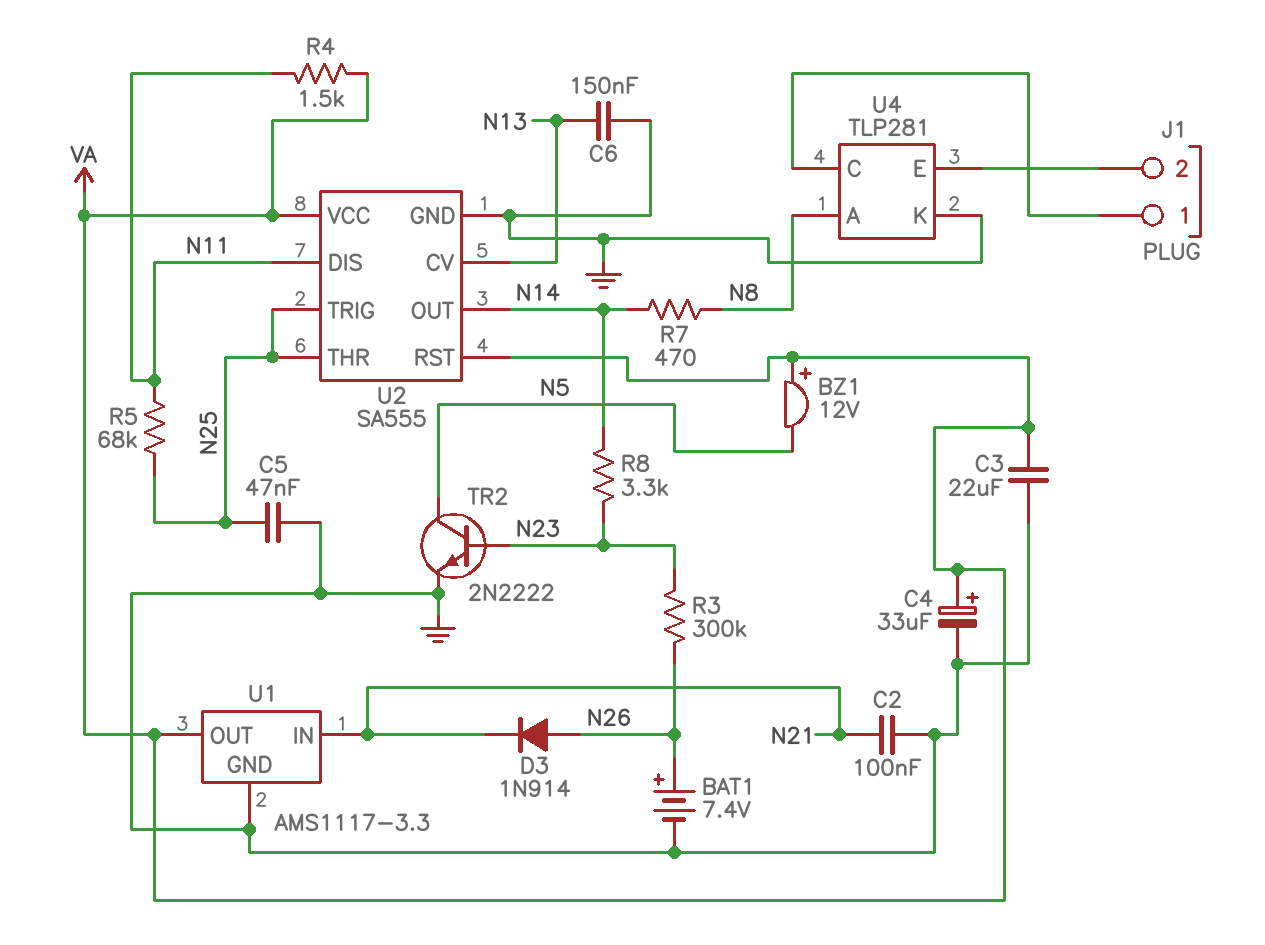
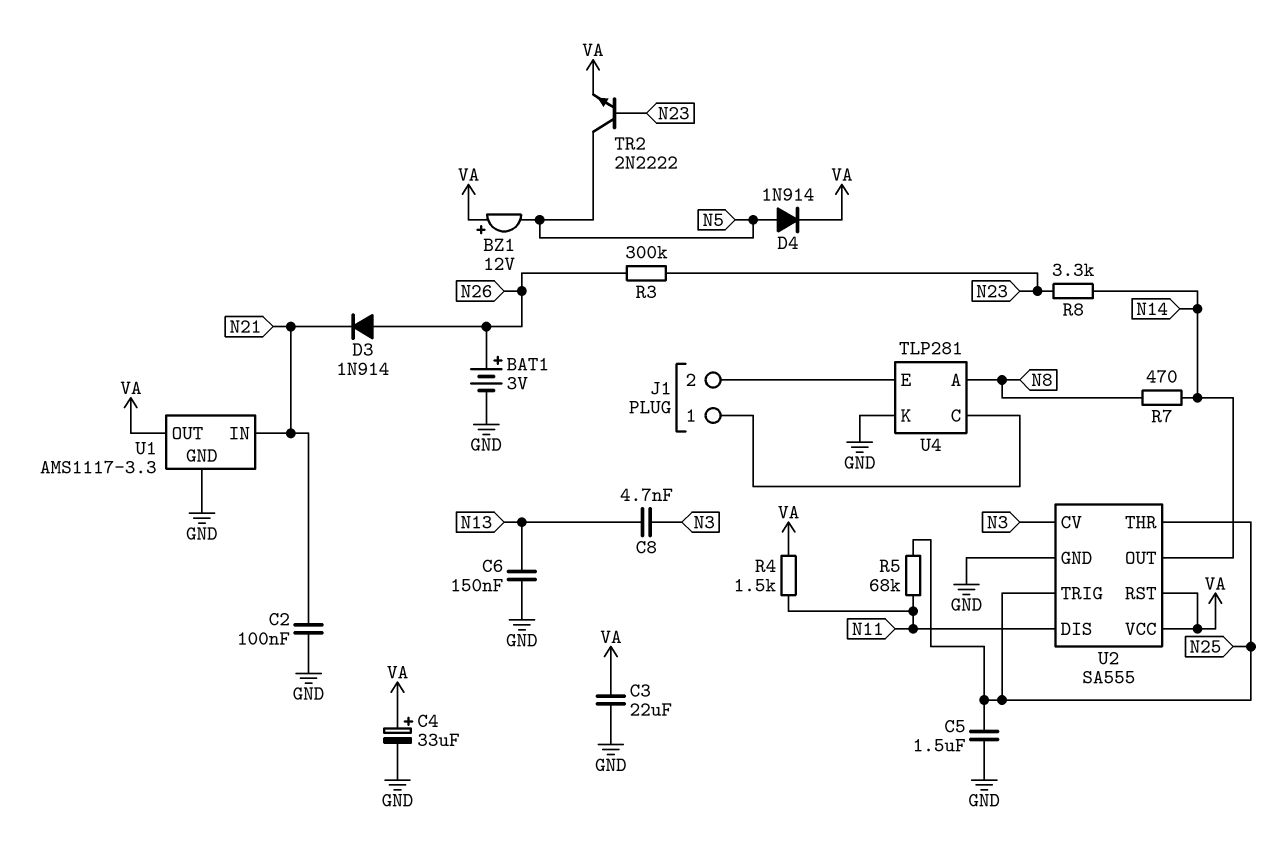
BAT1: 7.4V (plus N26, minus GND) -> 3V (plus N26, minus GND)
C5: 47nF (GND, N25) -> 1.5uF (GND, N25)
C8: none -> 4.7nF (N3, N13)
D4: none -> diode 1N914 (A N5, K VA)
TR2: NPN 2N2222 (B N23, C N5, E GND) -> NPN 2N2222 (B N23, C N5, E VA)
U2 pin CV: N13 -> N3

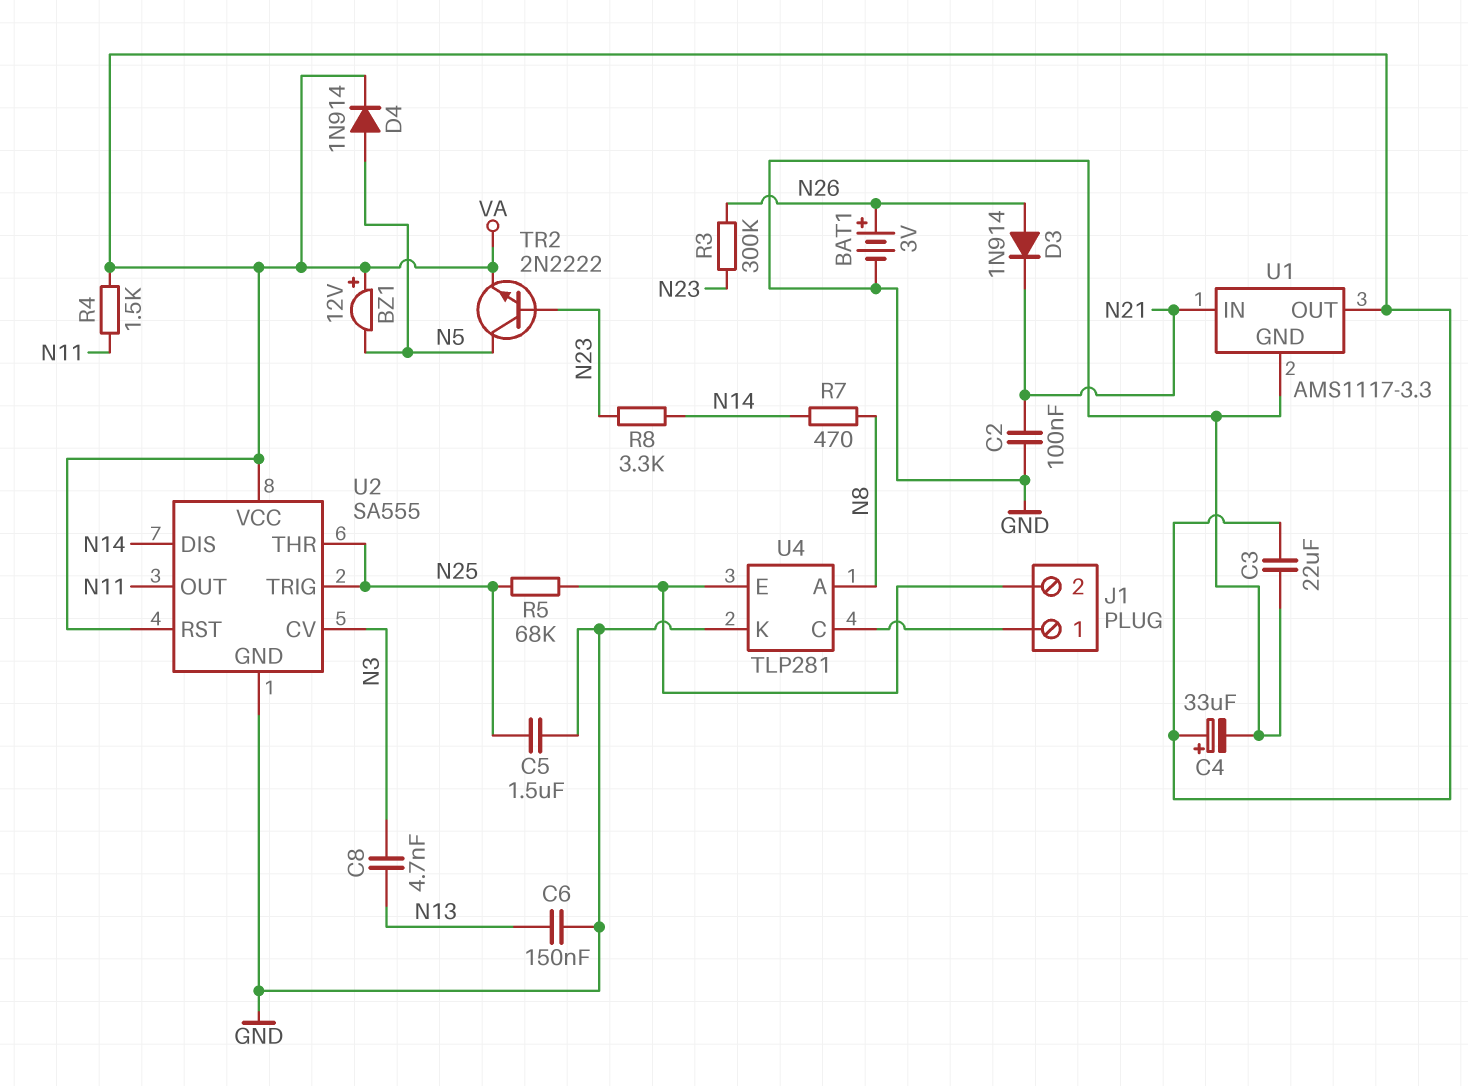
R5: 68k (N11, N25) -> 68k (J1/2, N25)
U2 pin DIS: N11 -> N14
U2 pin OUT: N14 -> N11

